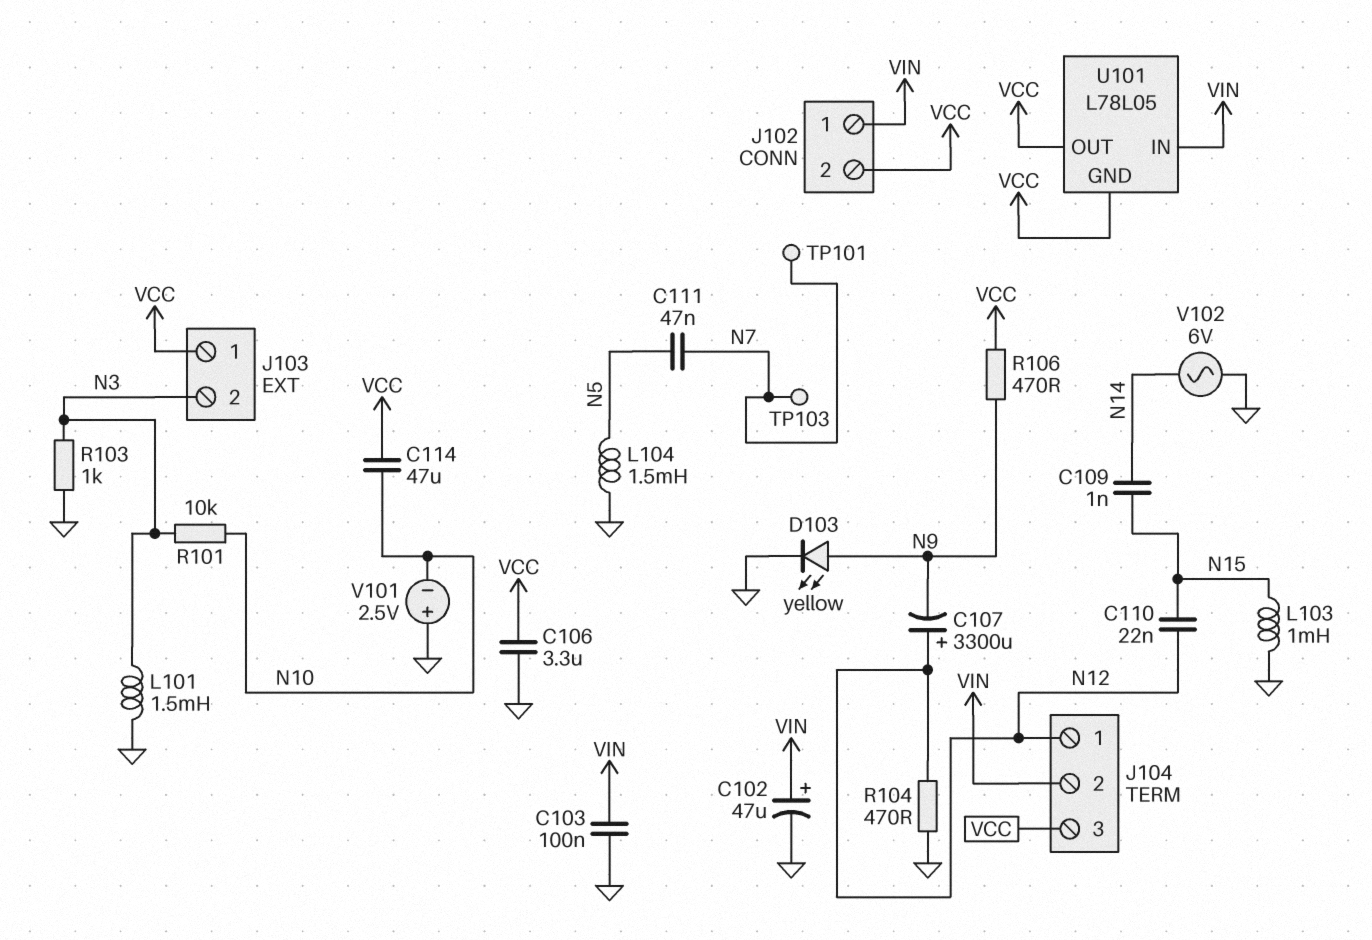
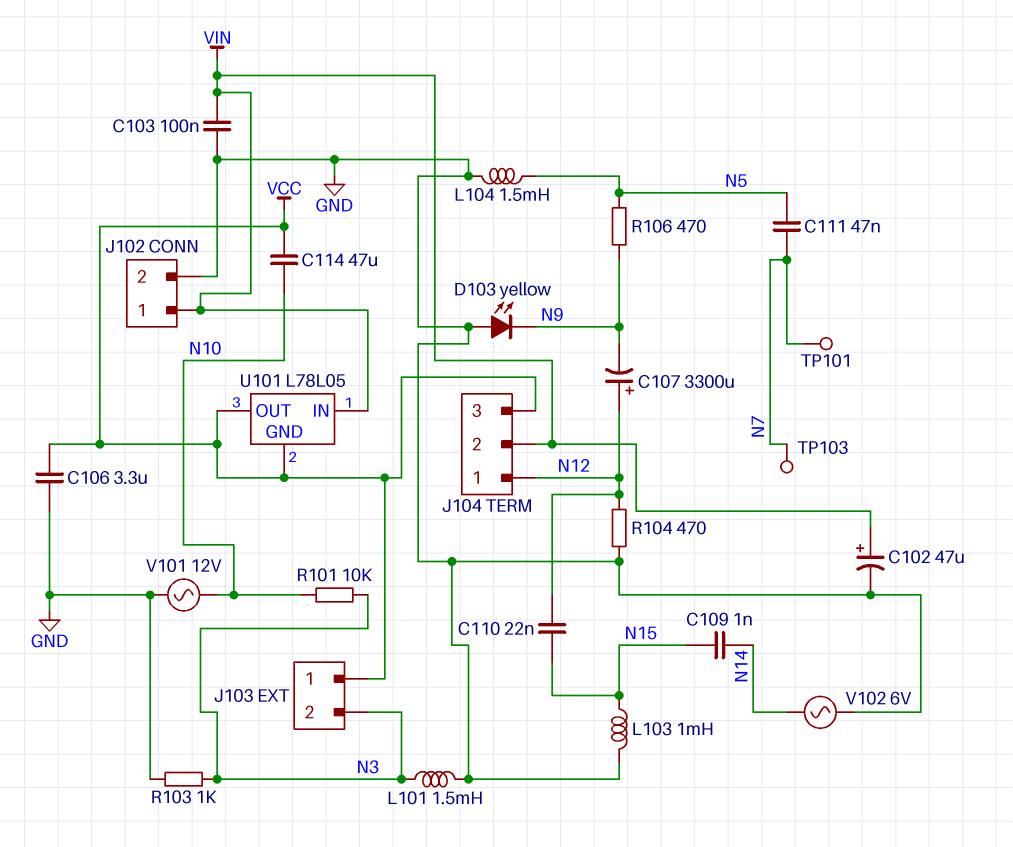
D103: LED yellow (A N9, K GND) -> LED yellow (A GND, K N9)
J102 pin 2: VCC -> GND
R106: 470 (N9, VCC) -> 470 (N5, N9)
V101: 2.5V (plus GND, minus N10) -> AC 12V (GND, N10)

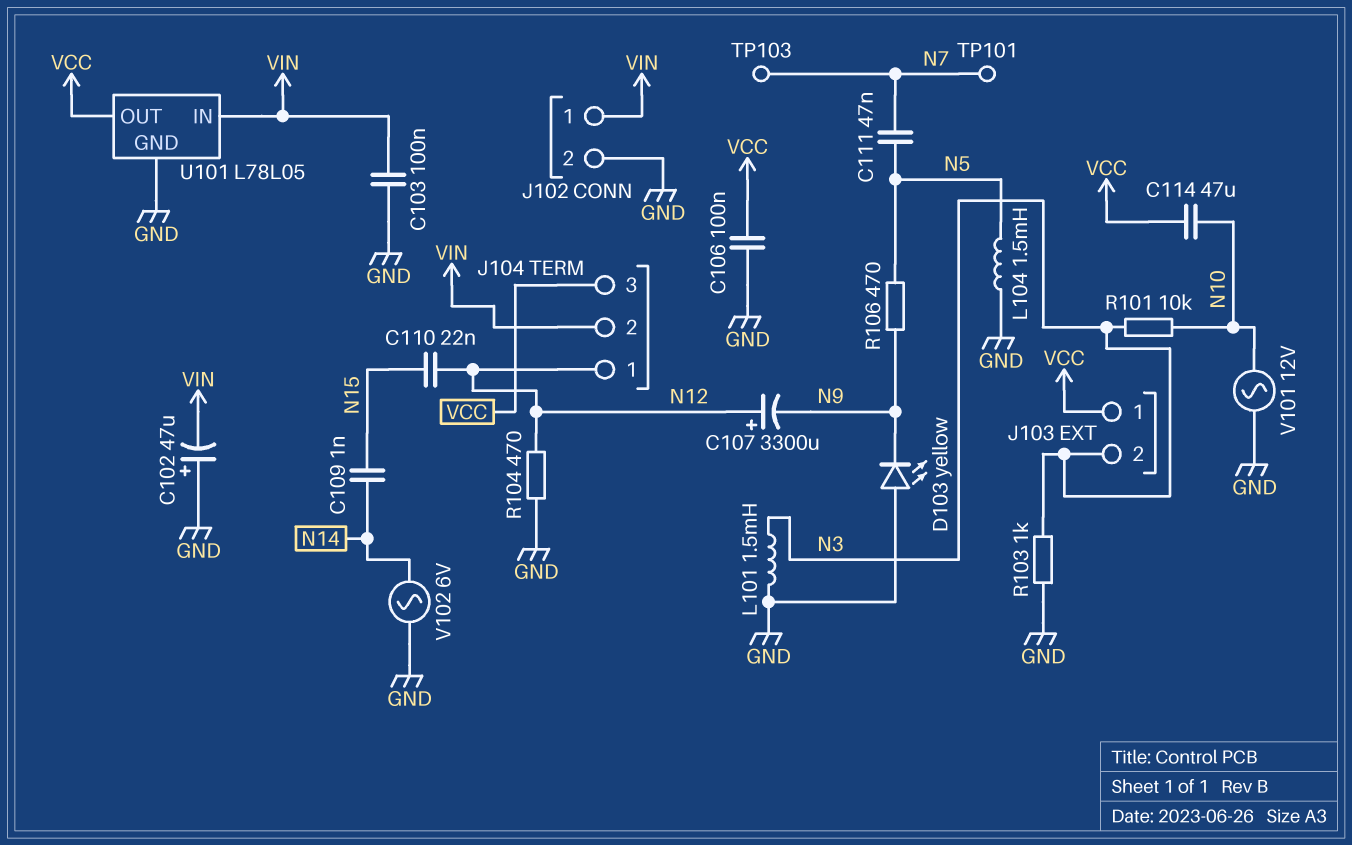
C102: 47uF (plus VIN, minus GND) -> 47uF (plus GND, minus VIN)
C106: 3.3uF (GND, VCC) -> 100nF (GND, VCC)
L103: 1mH (GND, N15) -> none
U101 pin GND: VCC -> GND

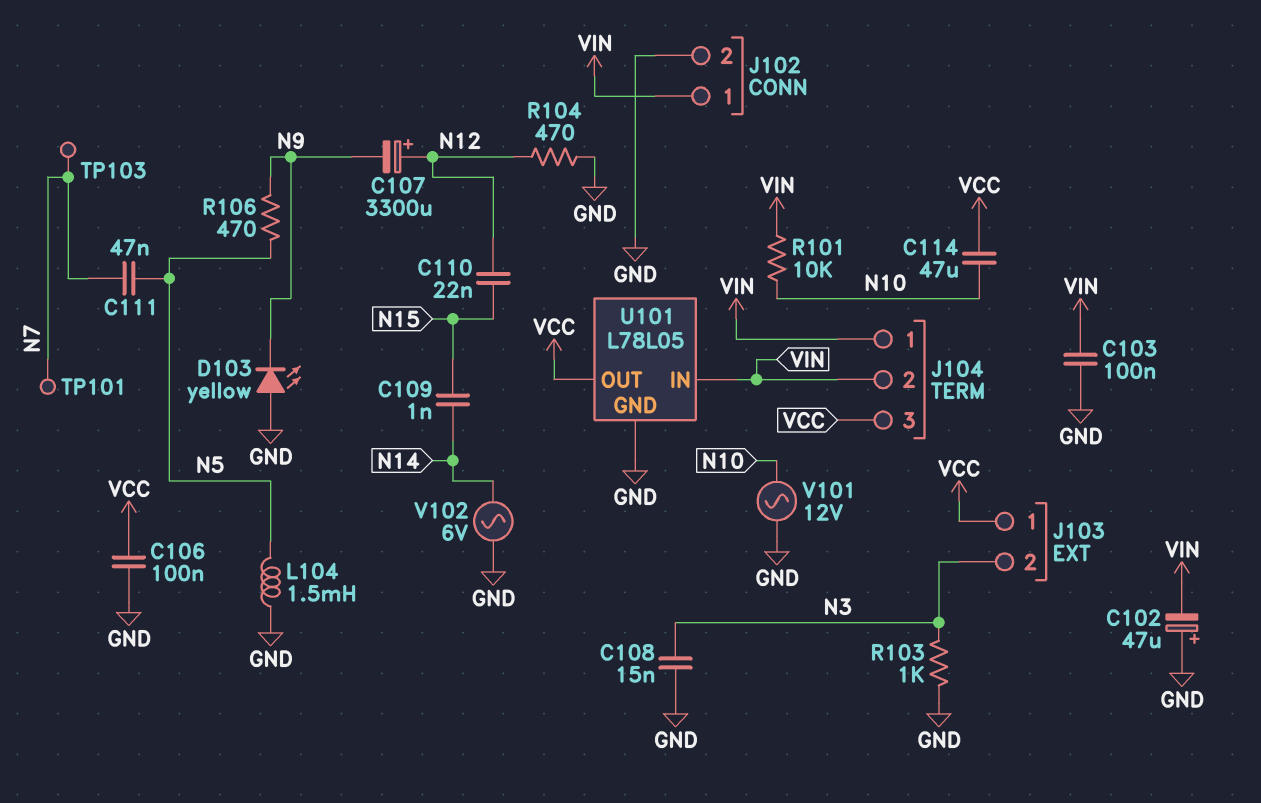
C108: none -> 15nF (GND, N3)
J104 pin 1: N12 -> VIN
L101: 1.5mH (GND, N3) -> none
R101: 10k (N3, N10) -> 10k (N10, VIN)

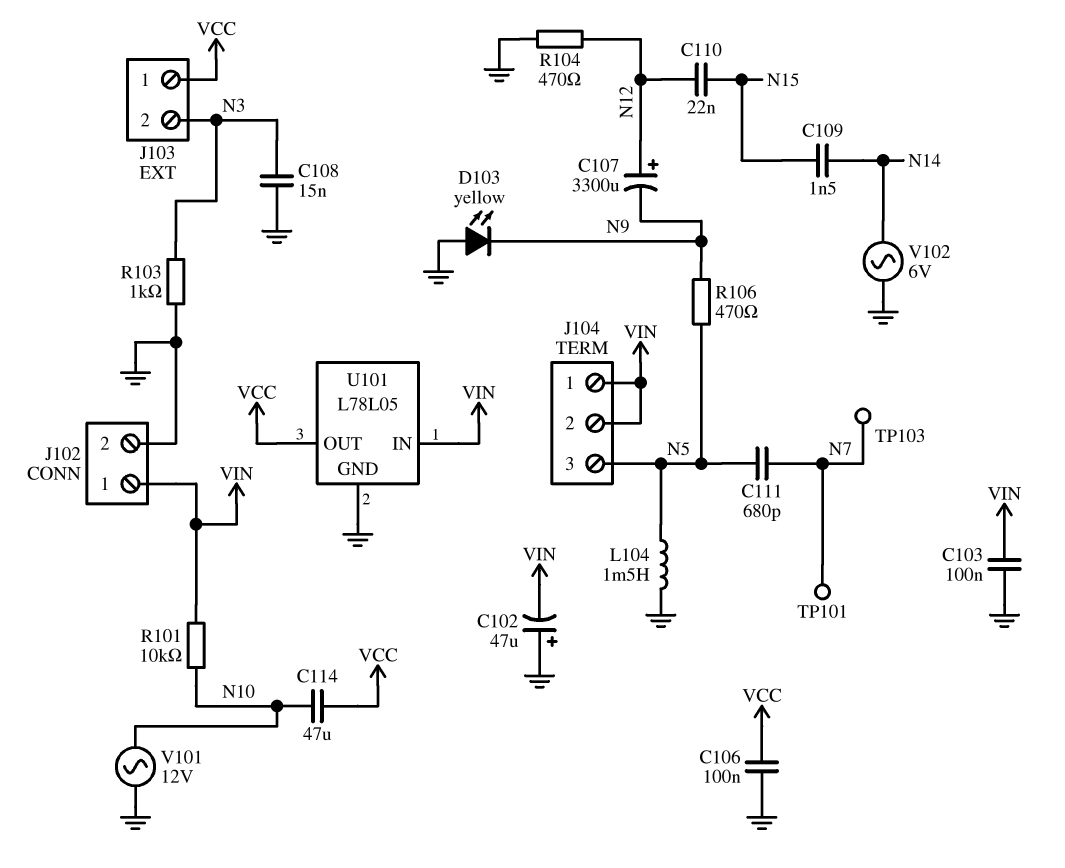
C109: 1nF (N14, N15) -> 1.5nF (N14, N15)
C111: 47nF (N5, N7) -> 680pF (N5, N7)
J104 pin 3: VCC -> N5

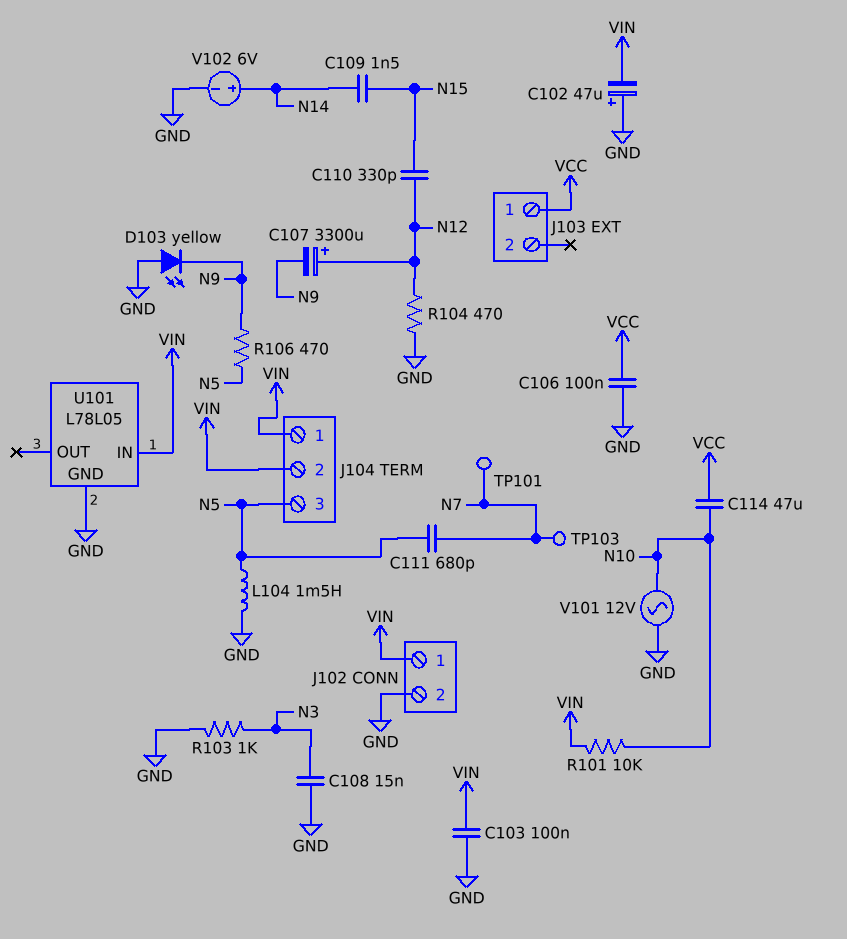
C110: 22nF (N12, N15) -> 330pF (N12, N15)
J103 pin 2: N3 -> none
U101 pin OUT: VCC -> none
V102: AC 6V (GND, N14) -> 6V (plus N14, minus GND)

